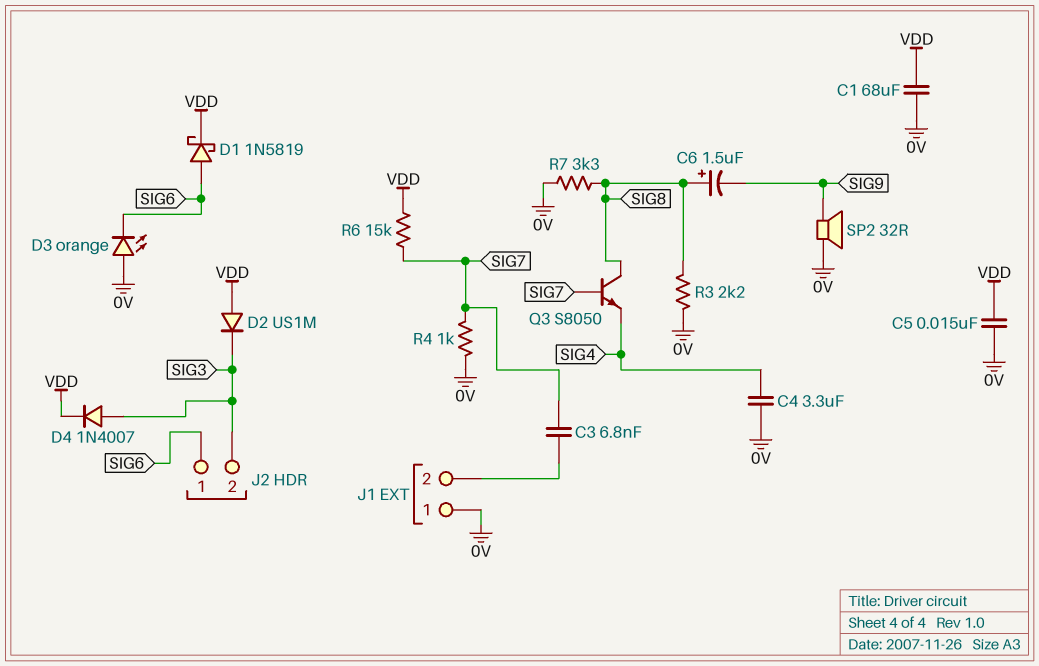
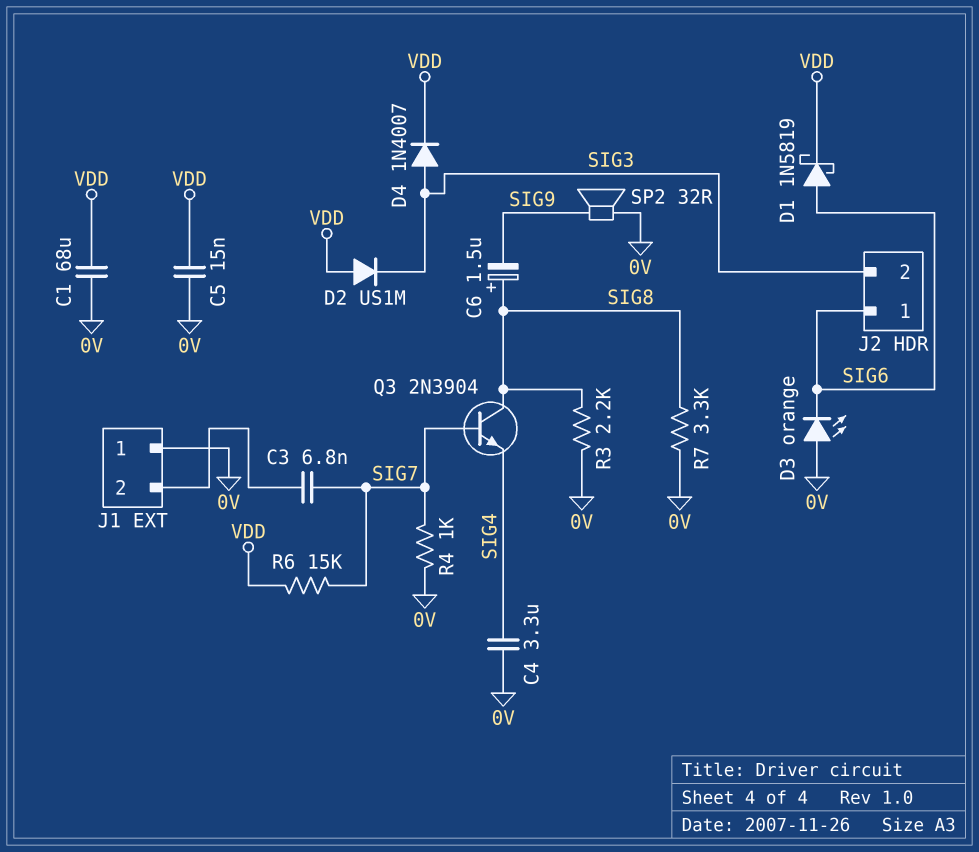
Q3: NPN S8050 (B SIG7, C SIG8, E SIG4) -> NPN 2N3904 (B SIG7, C SIG8, E SIG4)

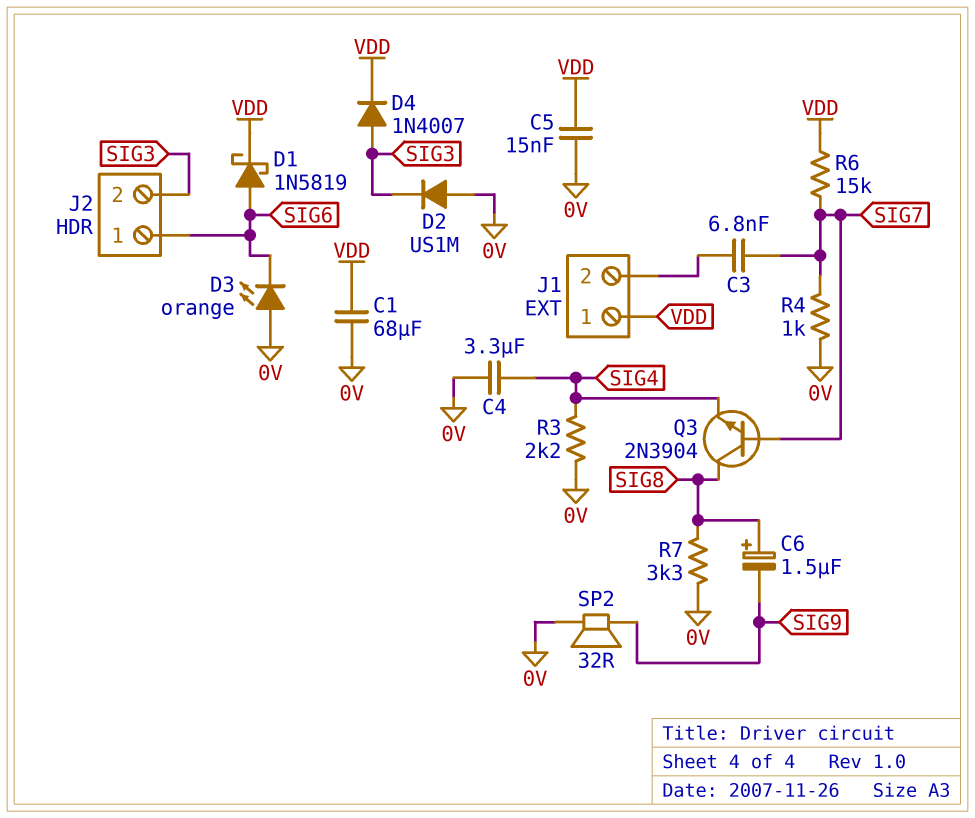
D2: diode US1M (A VDD, K SIG3) -> diode US1M (A 0V, K SIG3)
J1 pin 1: 0V -> VDD
R3: 2.2k (0V, SIG8) -> 2.2k (0V, SIG4)

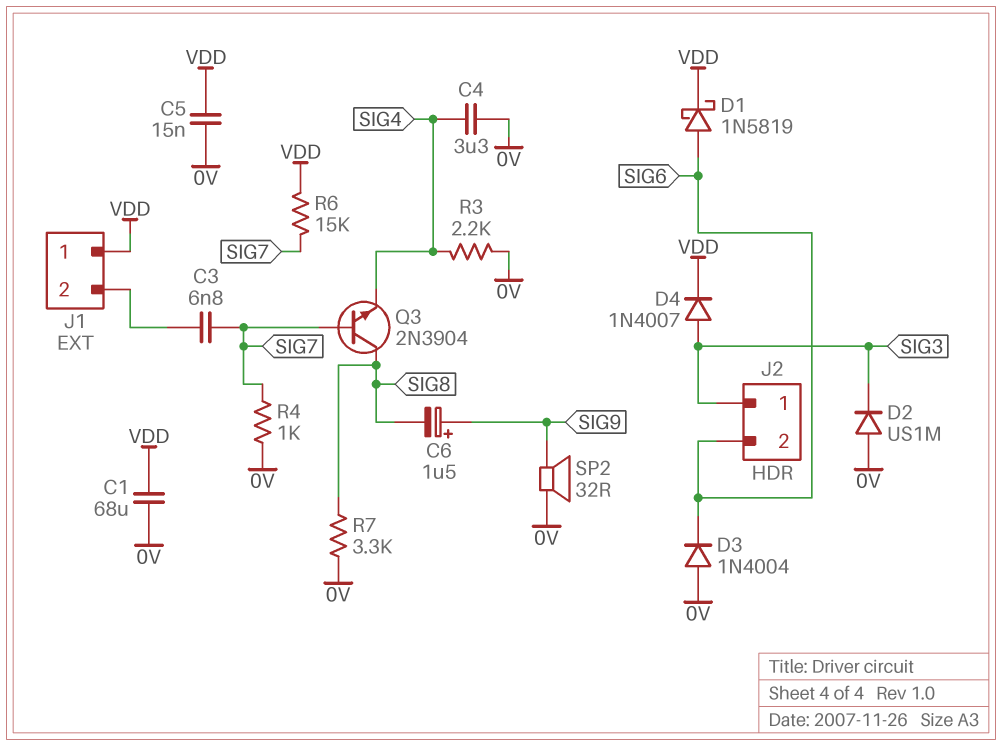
C6: 1.5uF (plus SIG8, minus SIG9) -> 1.5uF (plus SIG9, minus SIG8)
D3: LED orange (A 0V, K SIG6) -> diode 1N4004 (A 0V, K SIG6)
J2 pin 1: SIG6 -> SIG3
J2 pin 2: SIG3 -> SIG6

